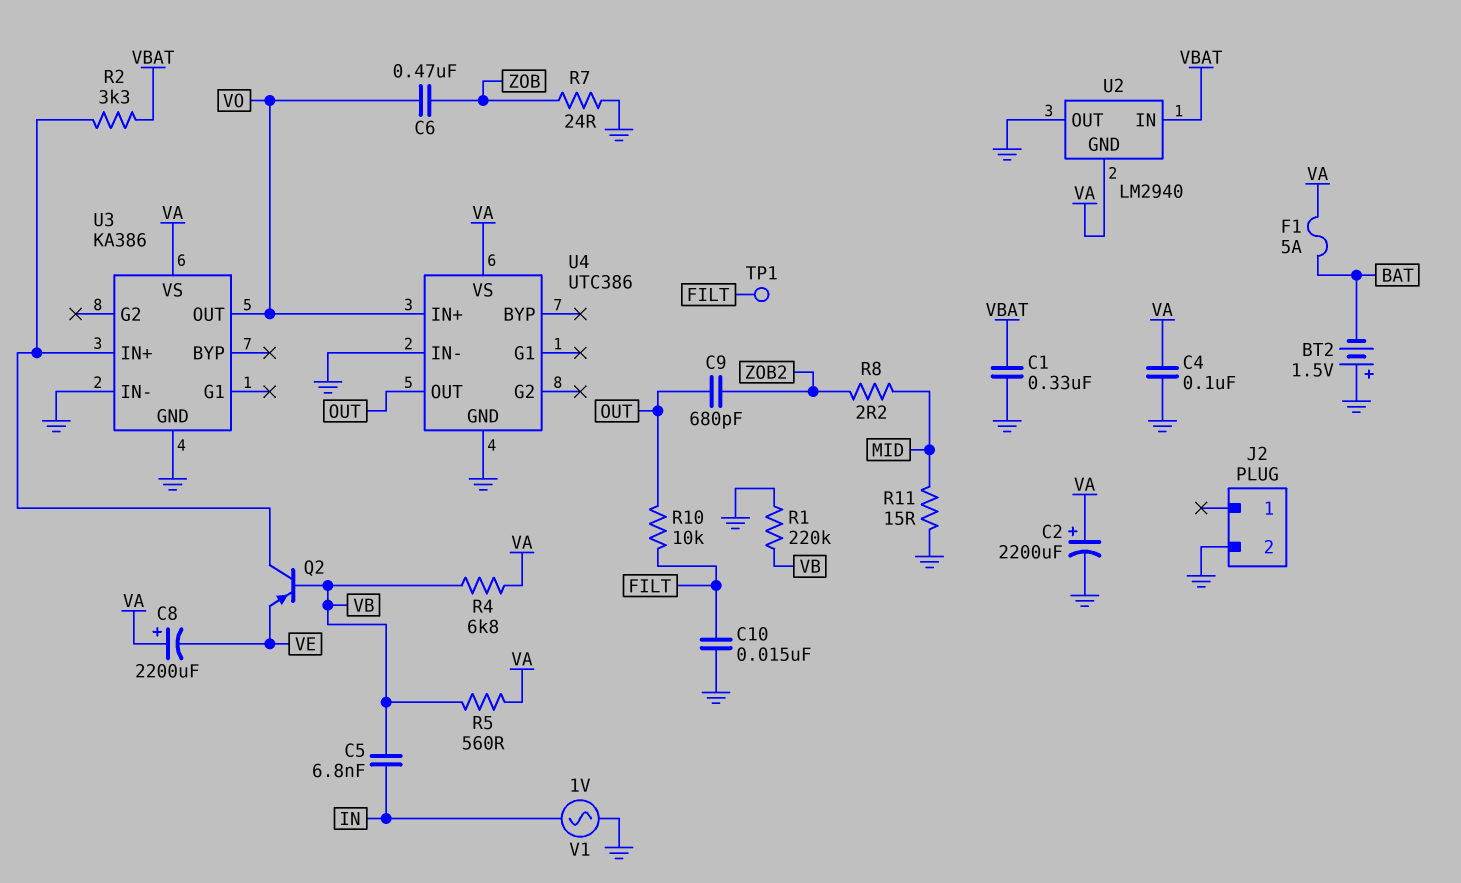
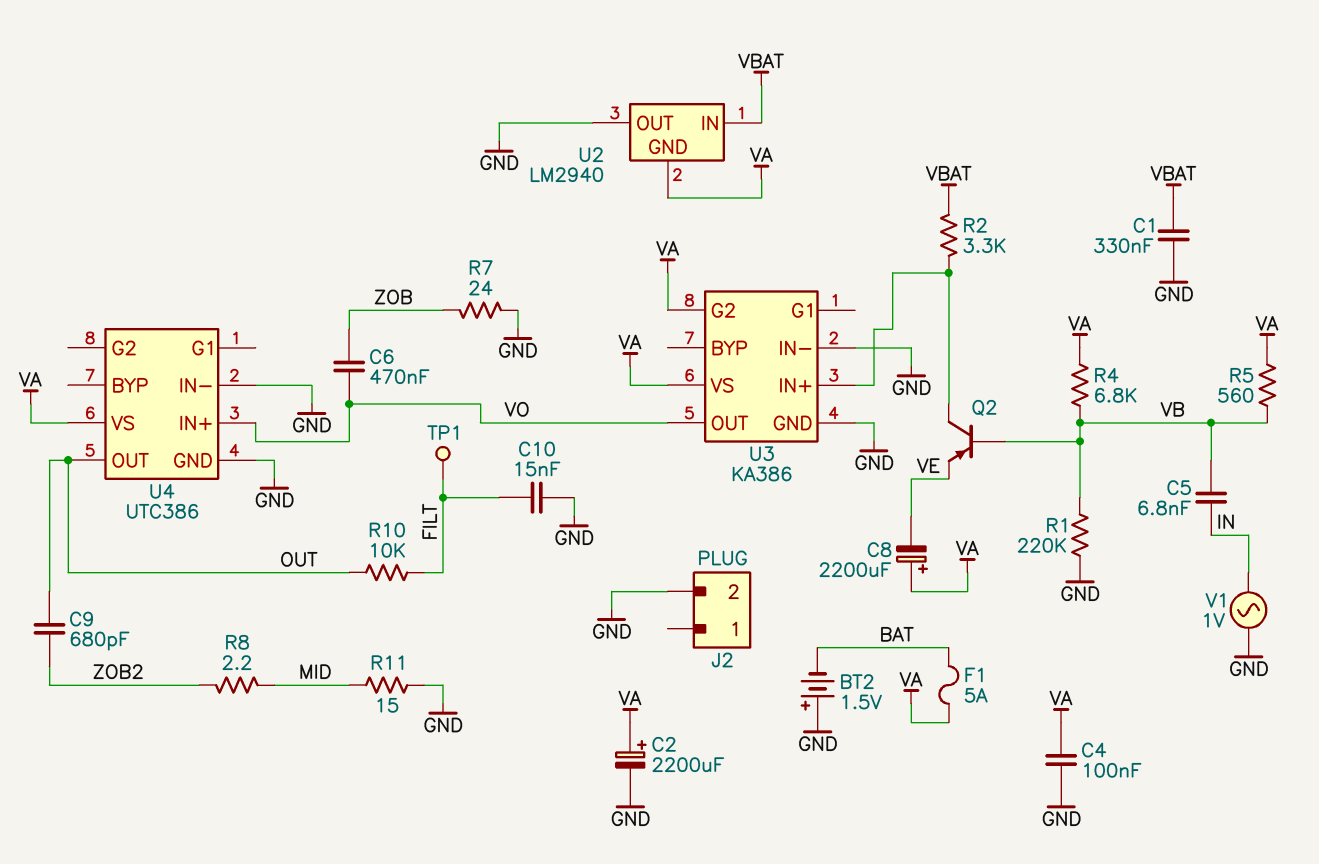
U3 pin G2: none -> VA

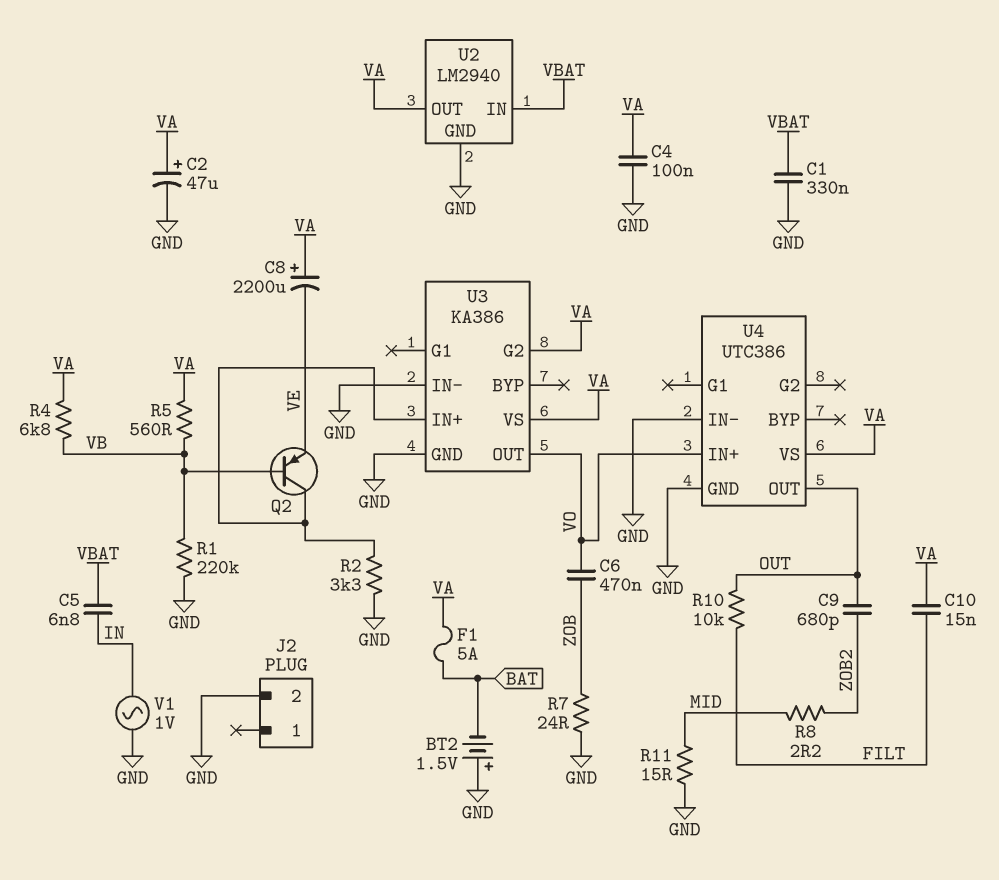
C2: 2200uF (plus VA, minus GND) -> 47uF (plus VA, minus GND)
C5: 6.8nF (IN, VB) -> 6.8nF (IN, VBAT)
C10: 15nF (FILT, GND) -> 15nF (FILT, VA)
R2: 3.3k (U3/IN+, VBAT) -> 3.3k (GND, U3/IN+)
TP1: test point (FILT) -> none
U2 pin GND: VA -> GND
U2 pin OUT: GND -> VA

